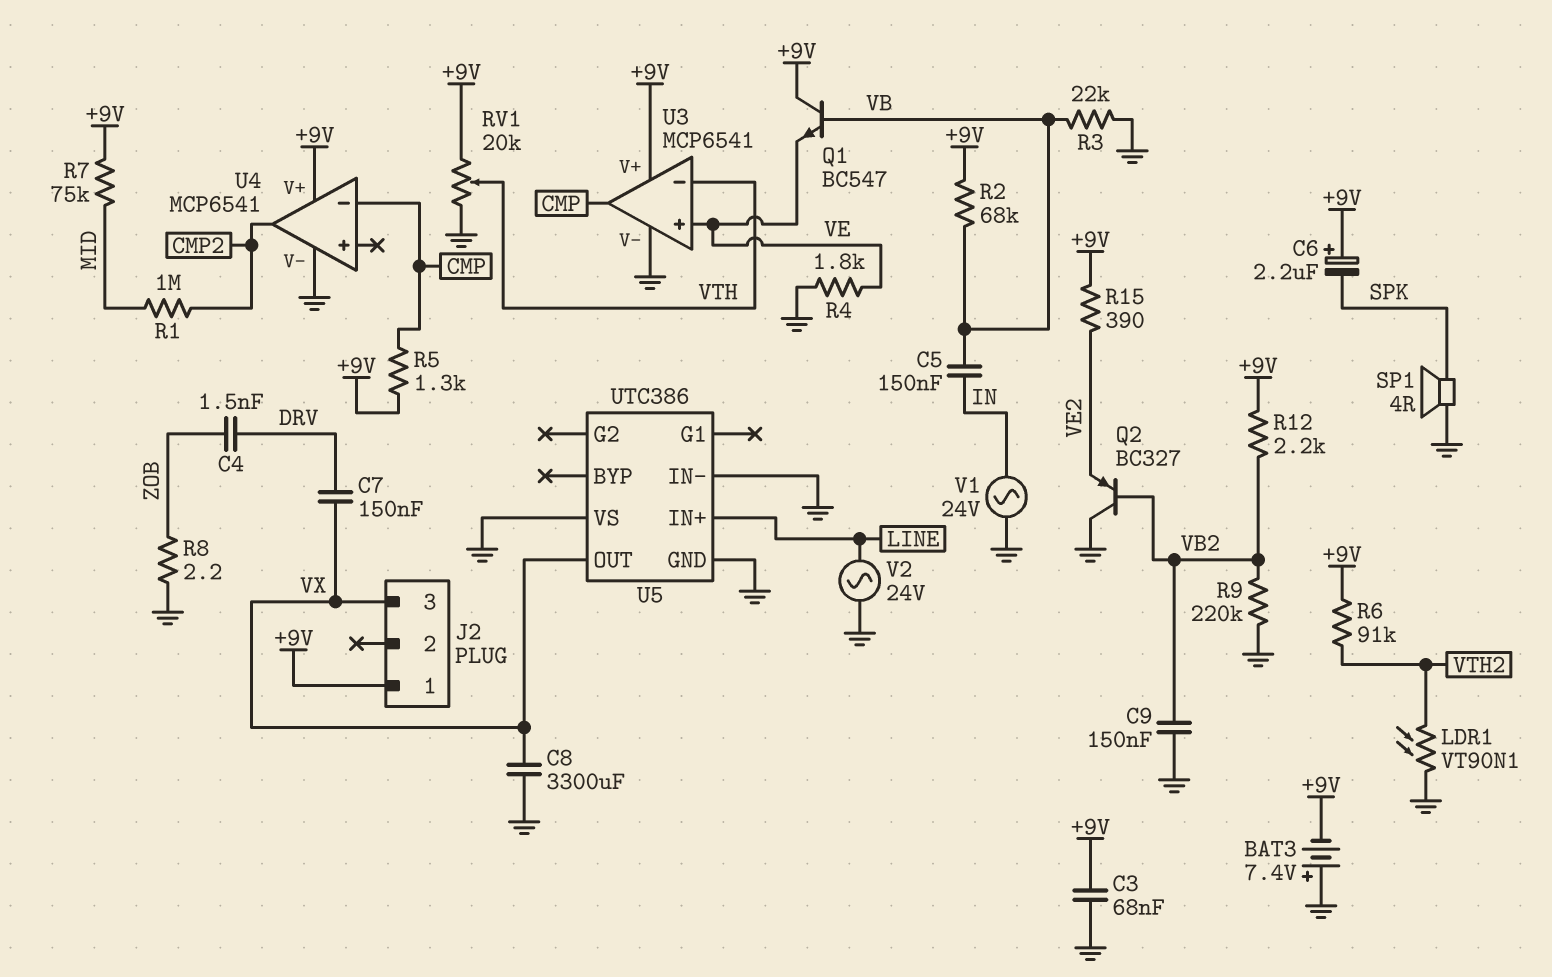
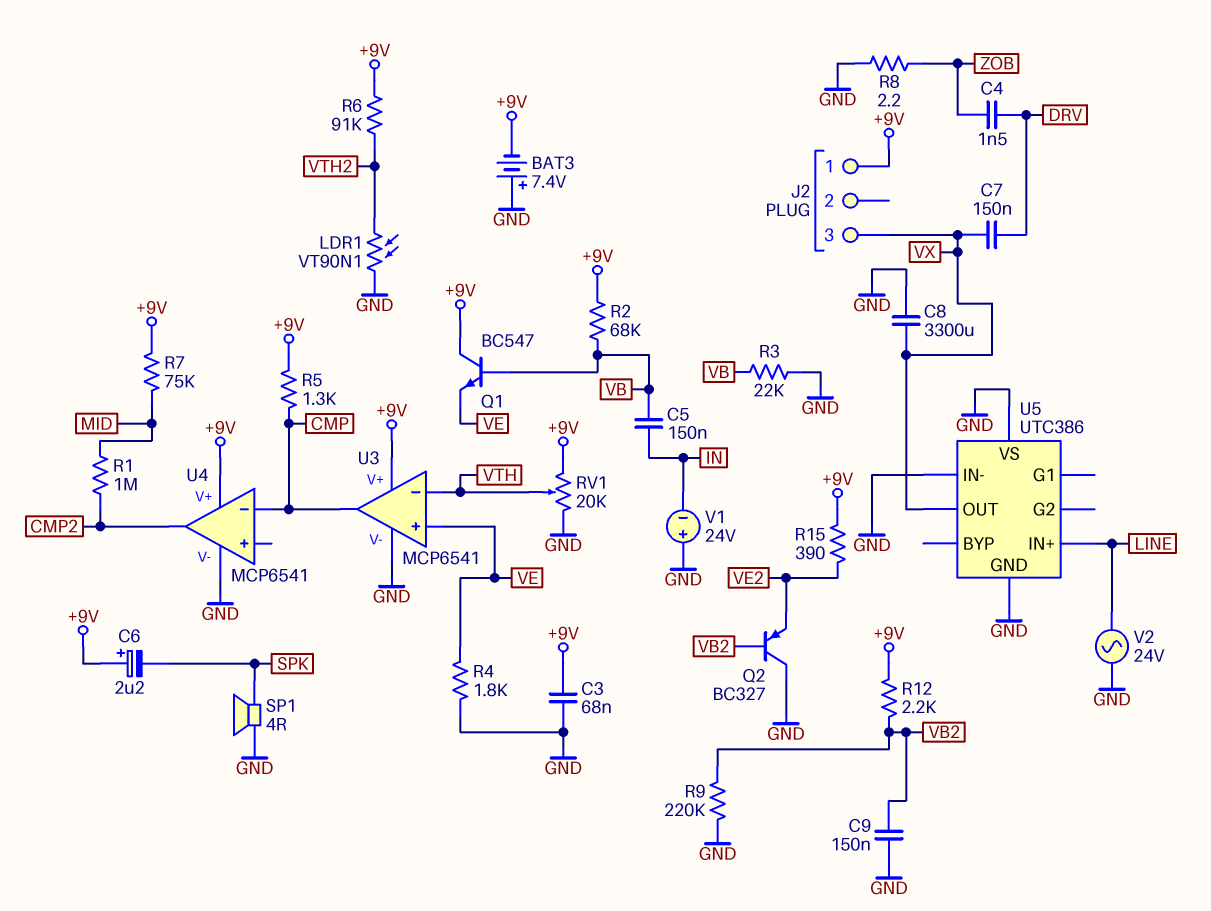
V1: AC 24V (GND, IN) -> 24V (plus GND, minus IN)

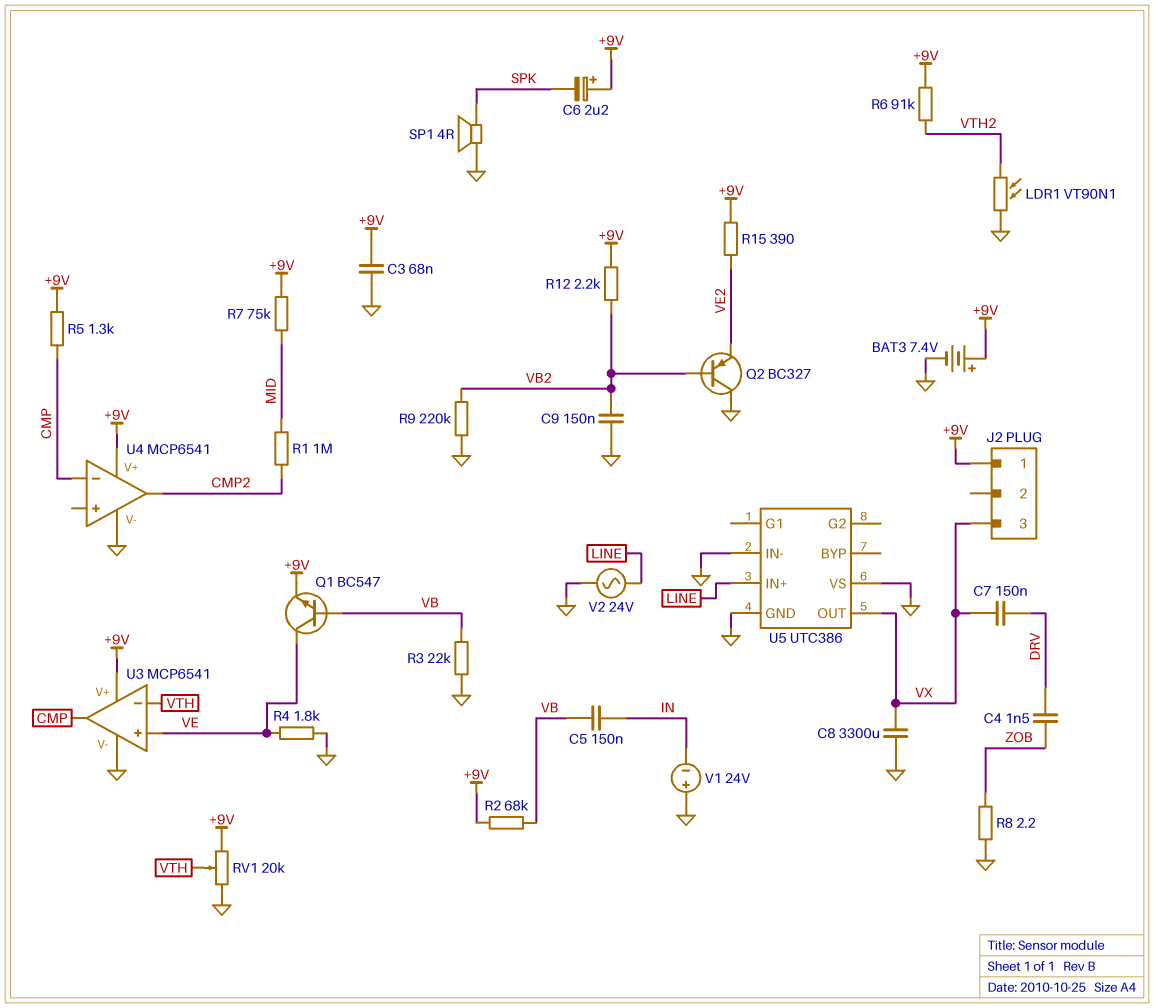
BAT3: 7.4V (plus GND, minus +9V) -> 7.4V (plus +9V, minus GND)
Q1: NPN BC547 (B VB, C +9V, E VE) -> NPN BC547 (B VB, C VE, E +9V)

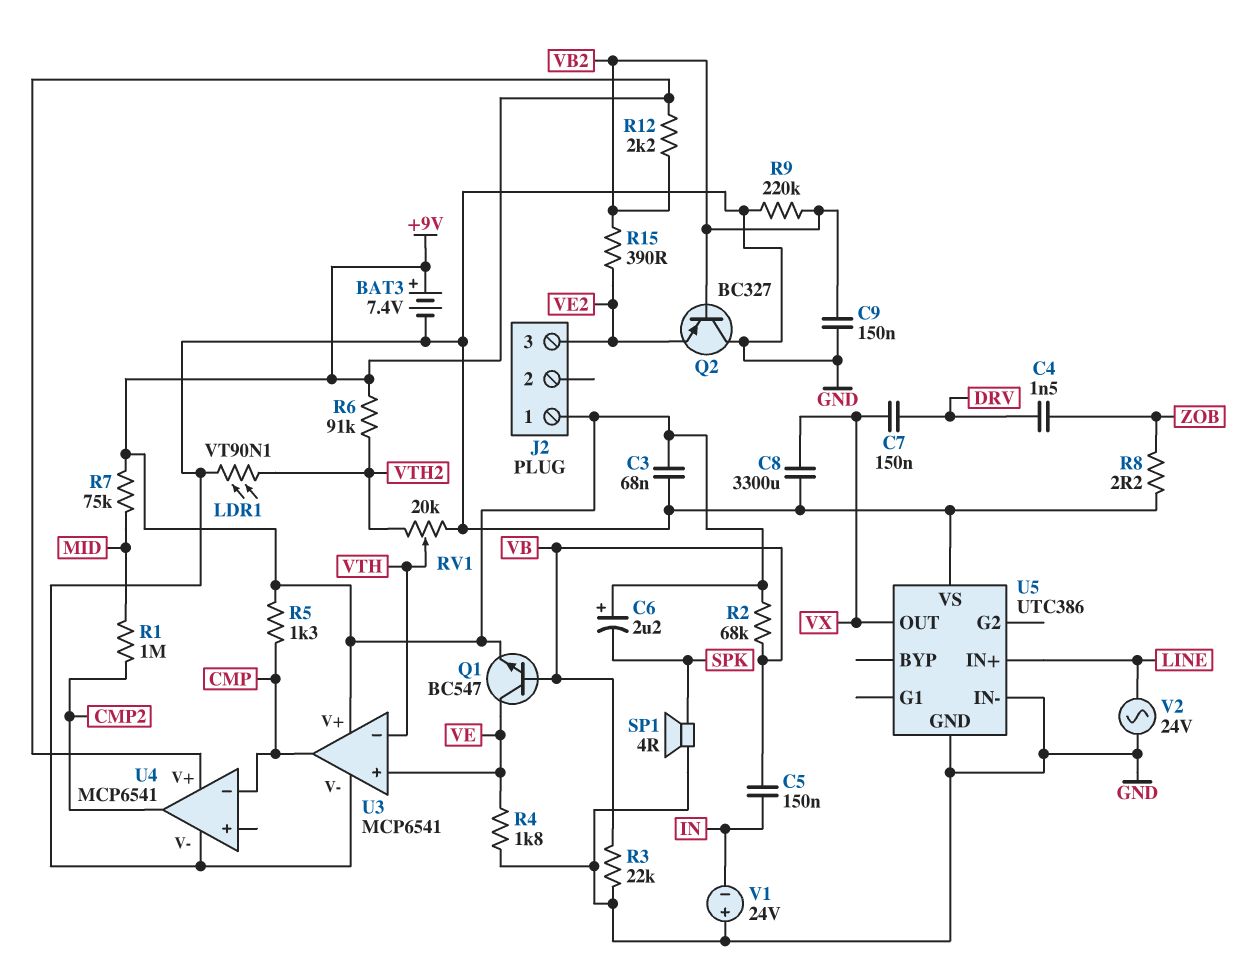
J2 pin 3: VX -> VE2
R15: 390 (+9V, VE2) -> 390 (VB2, VE2)
RV1: 20k (+9V, GND, wiper VTH) -> 20k (GND, VTH2, wiper VTH)

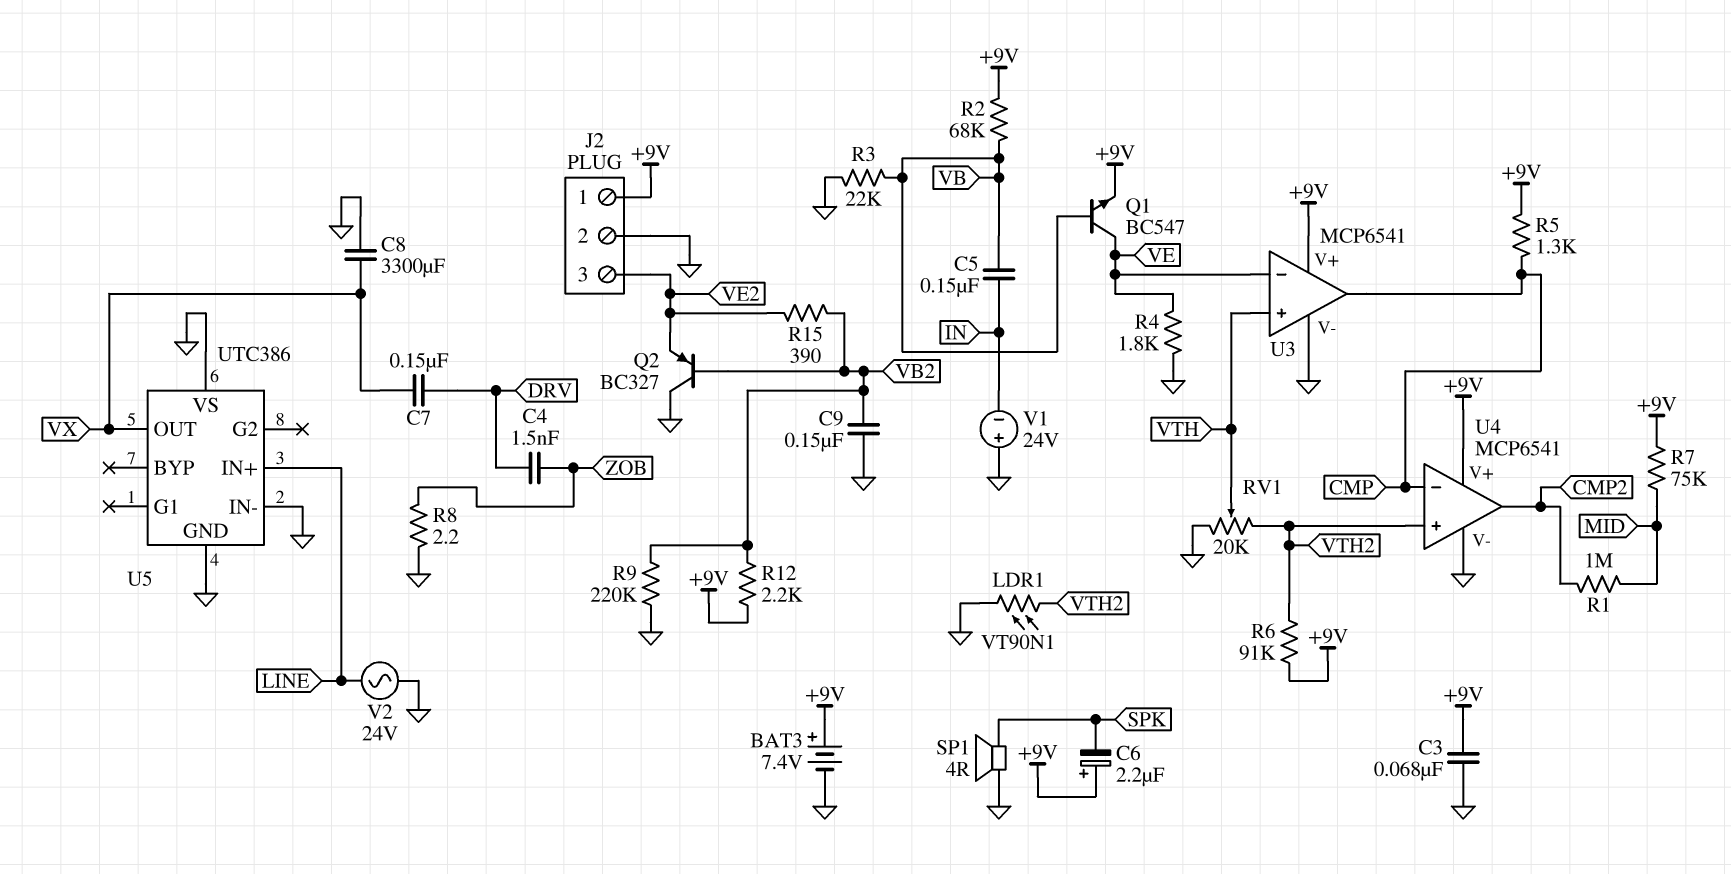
J2 pin 2: none -> GND
U3 pin in+: VE -> VTH
U3 pin in-: VTH -> VE
U4 pin in+: none -> VTH2

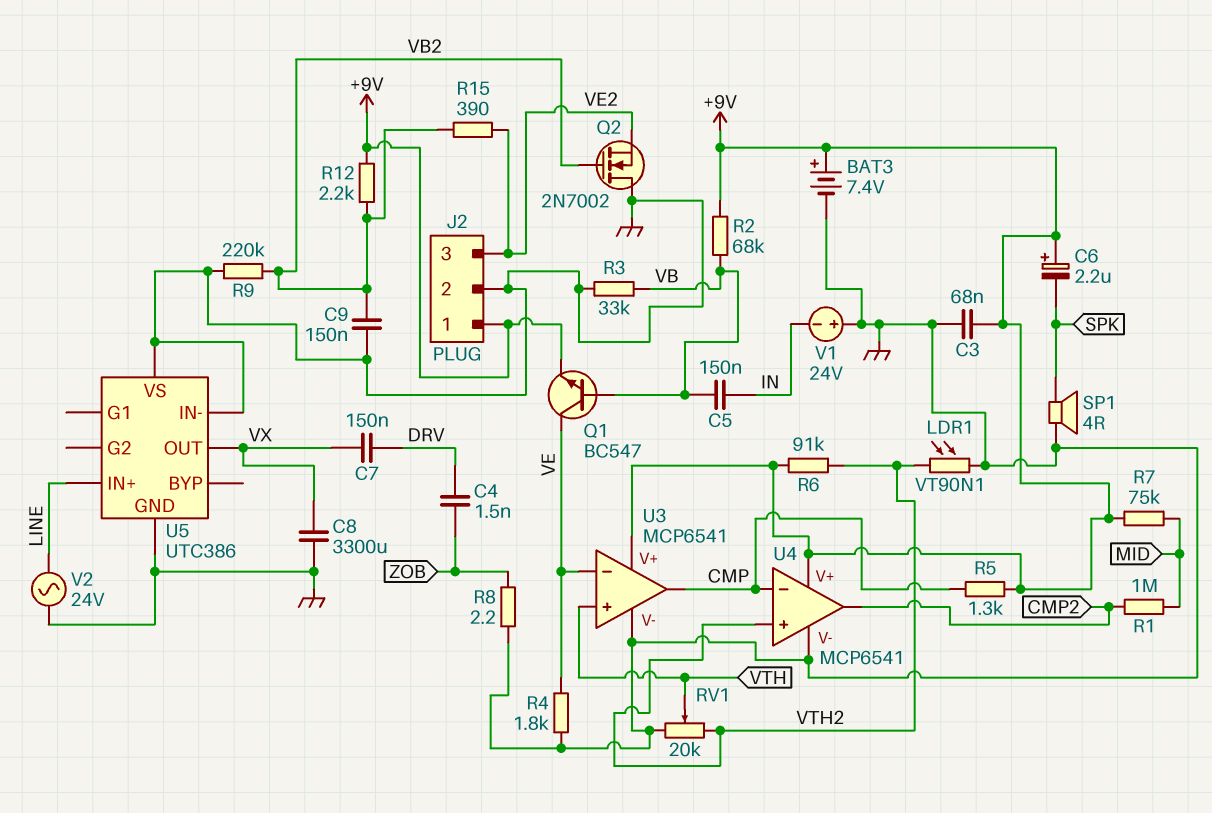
Q2: PNP BC327 (B VB2, C GND, E VE2) -> NMOS 2N7002 (G VB2, D GND, S VE2)
R3: 22k (GND, VB) -> 33k (GND, VB)

